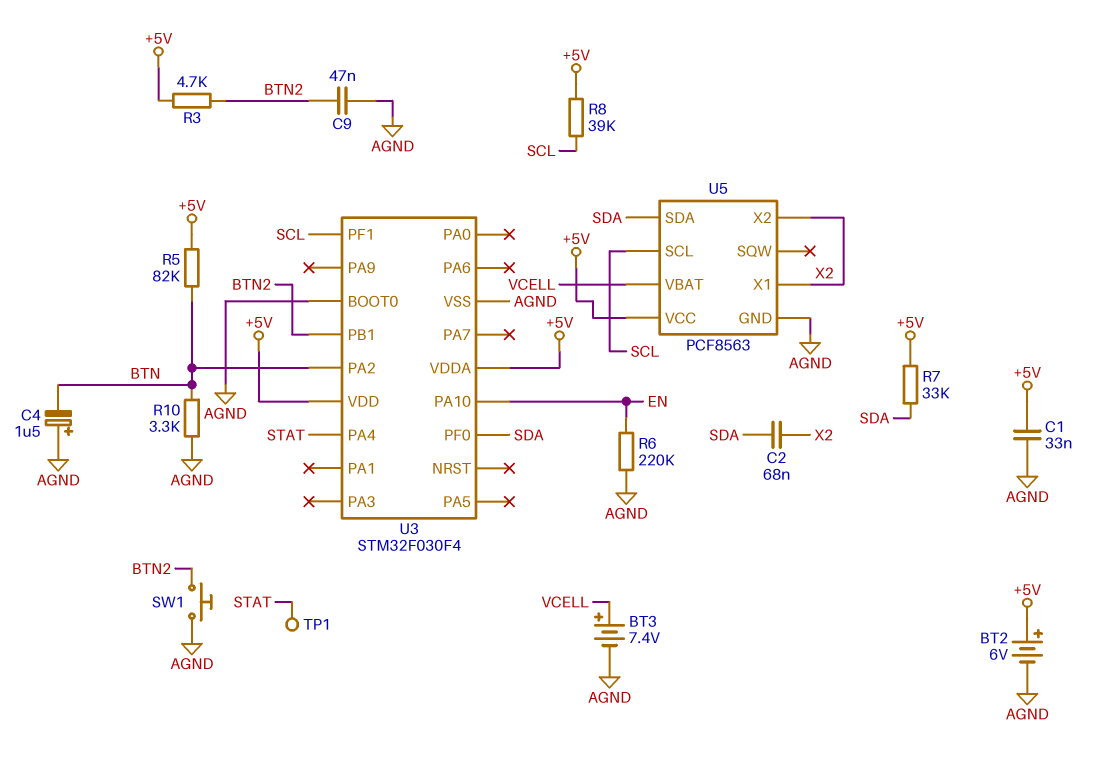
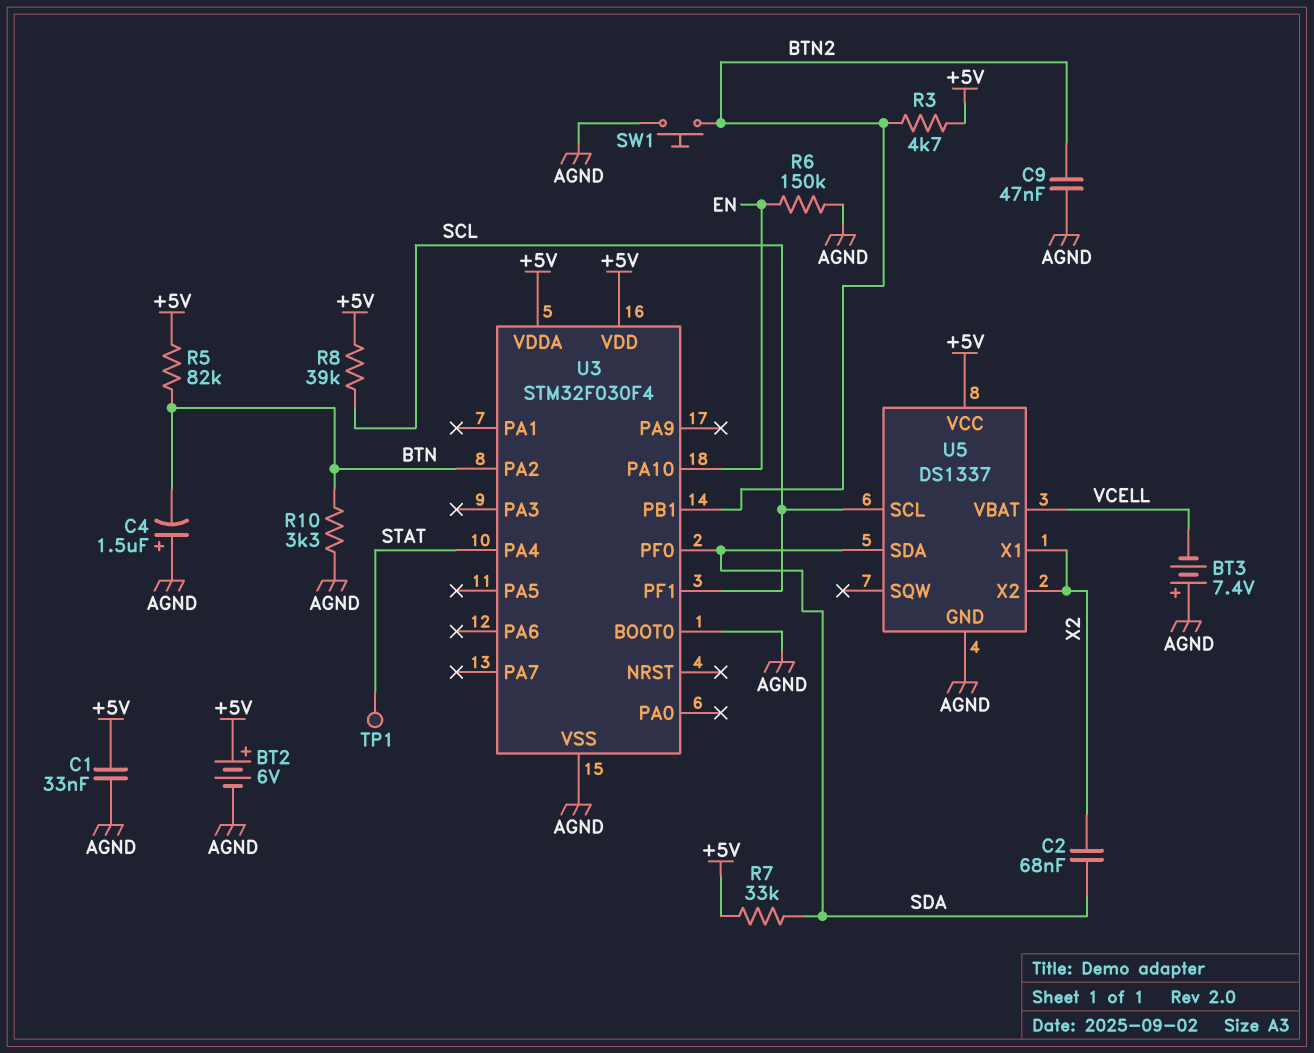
BT3: 7.4V (plus VCELL, minus AGND) -> 7.4V (plus AGND, minus VCELL)
R6: 220k (AGND, EN) -> 150k (AGND, EN)
U5: PCF8563 -> DS1337

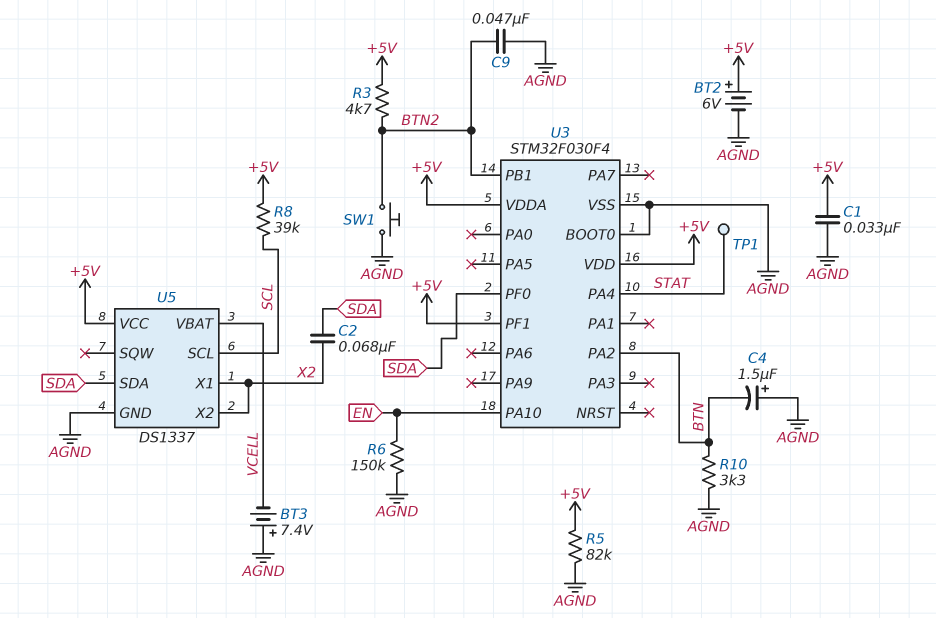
R5: 82k (+5V, BTN) -> 82k (+5V, AGND)
R7: 33k (+5V, SDA) -> none
U3 pin PF1: SCL -> +5V

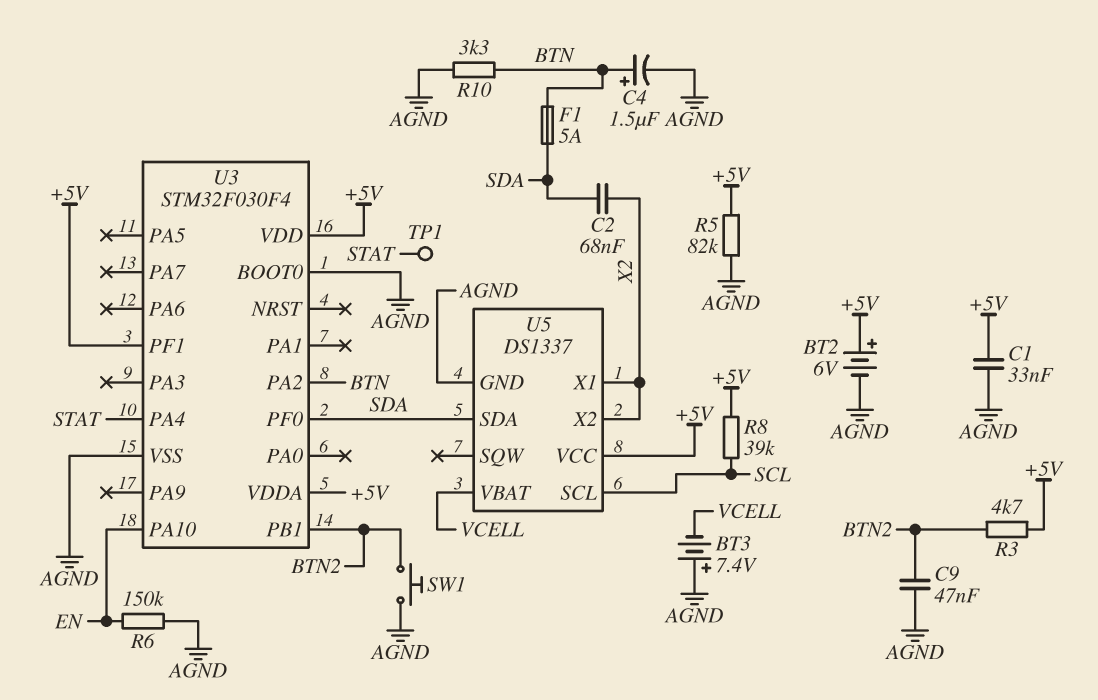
C4: 1.5uF (plus AGND, minus BTN) -> 1.5uF (plus BTN, minus AGND)
F1: none -> 5A (BTN, SDA)

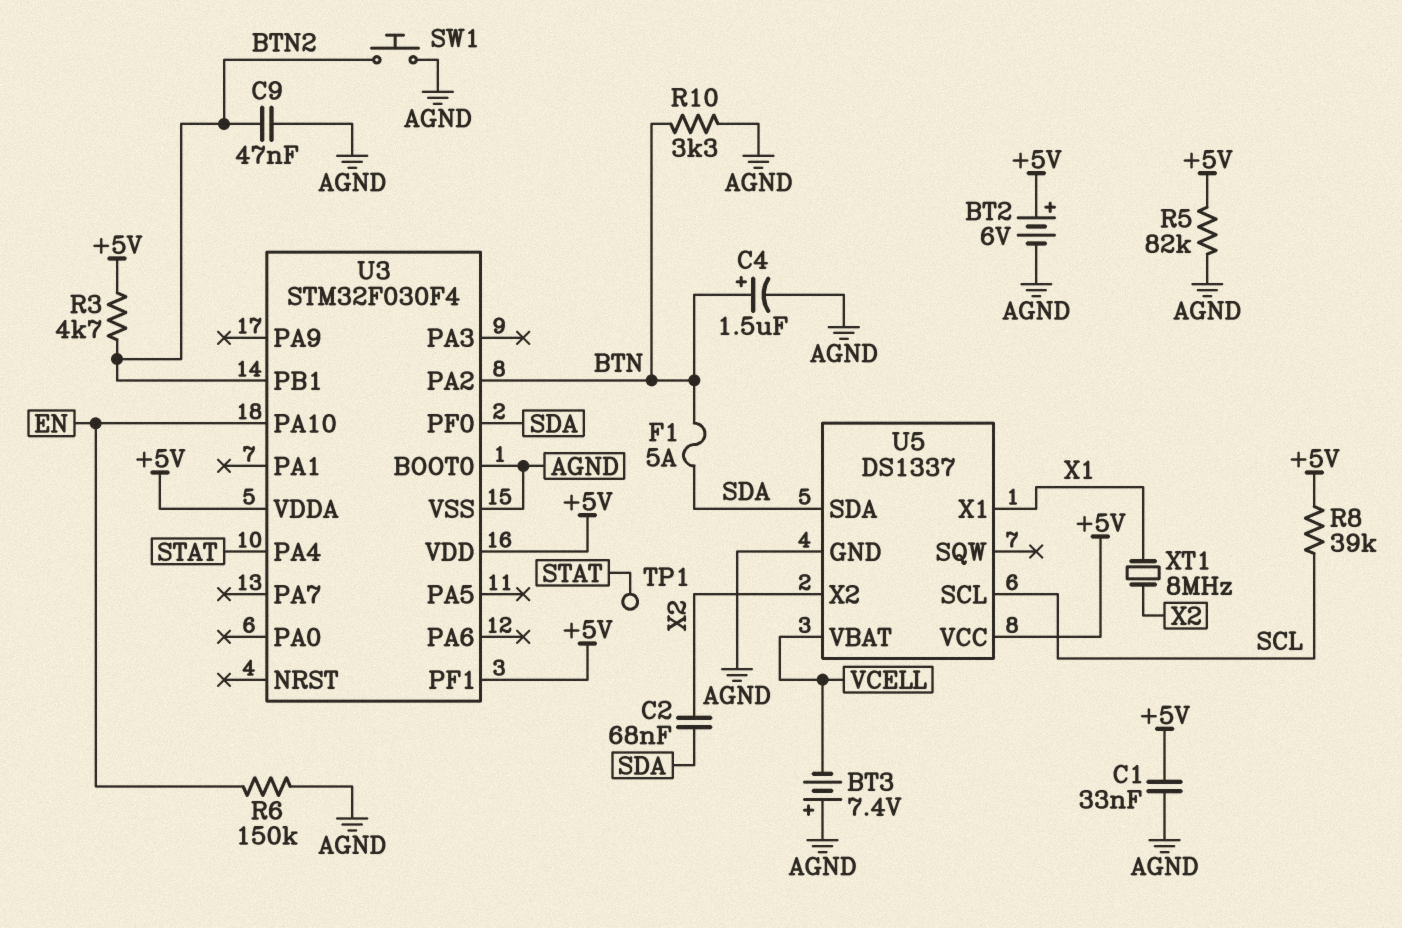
U5 pin X1: X2 -> X1
XT1: none -> 8MHz (X1, X2)

